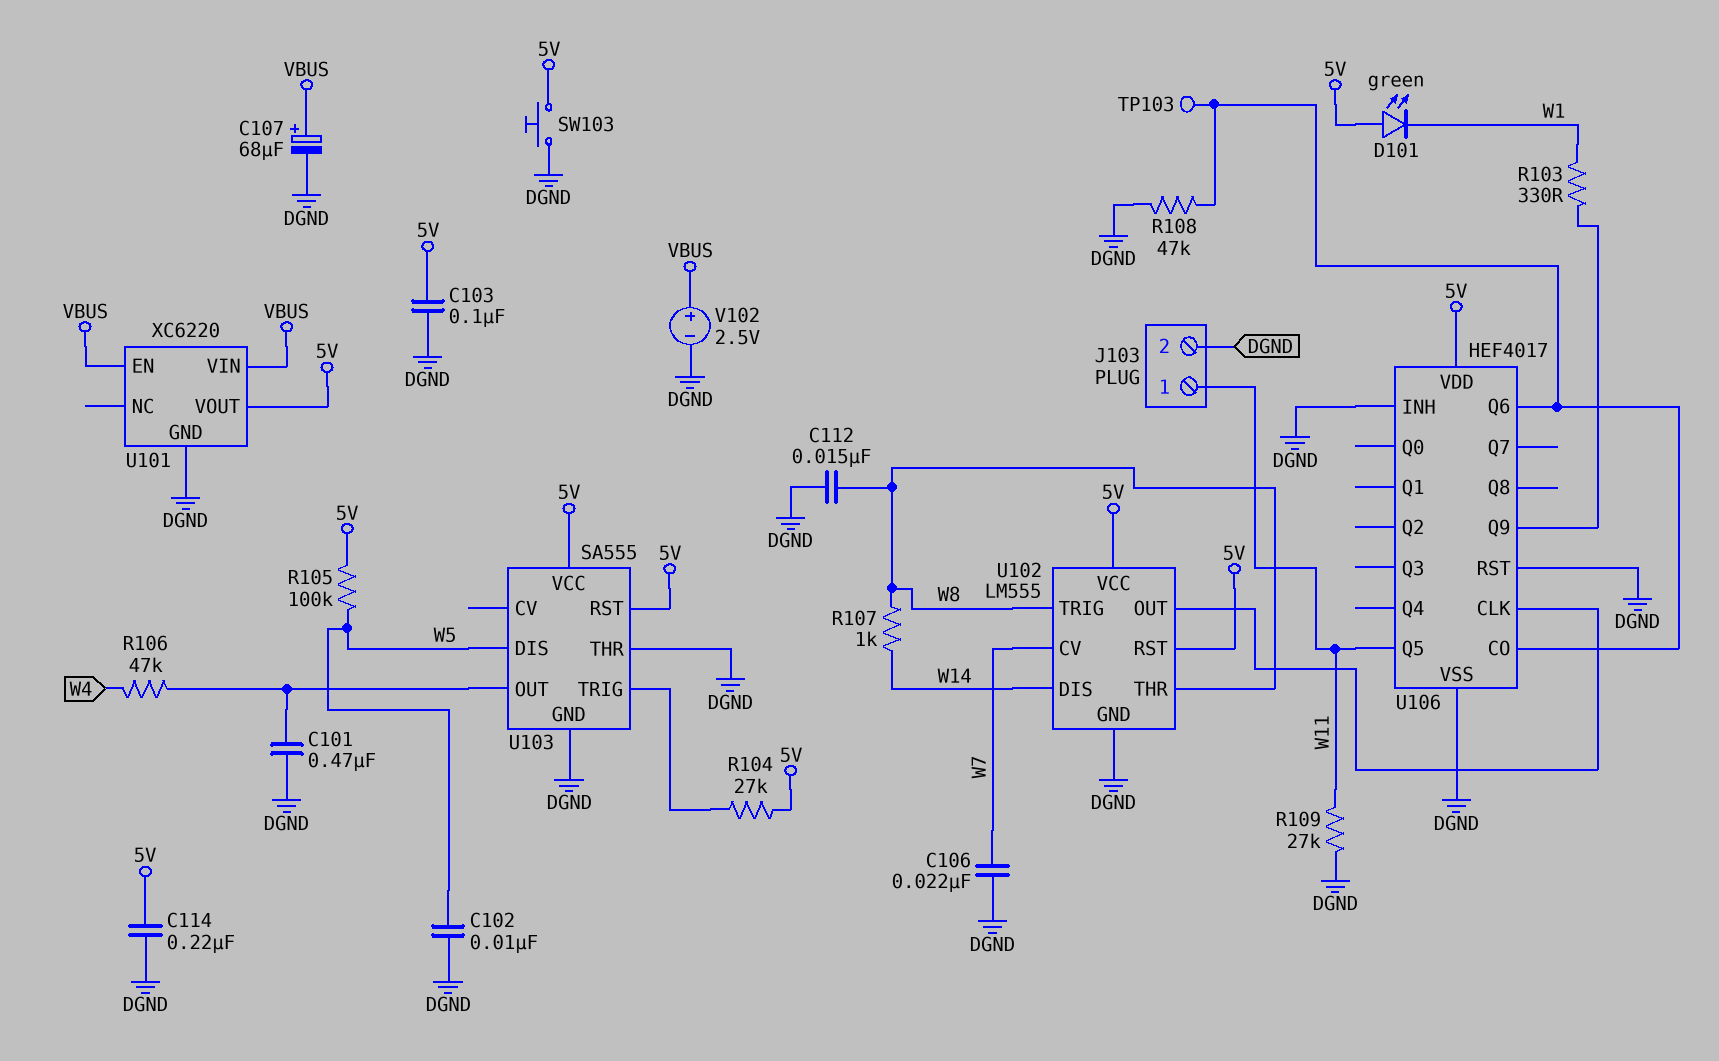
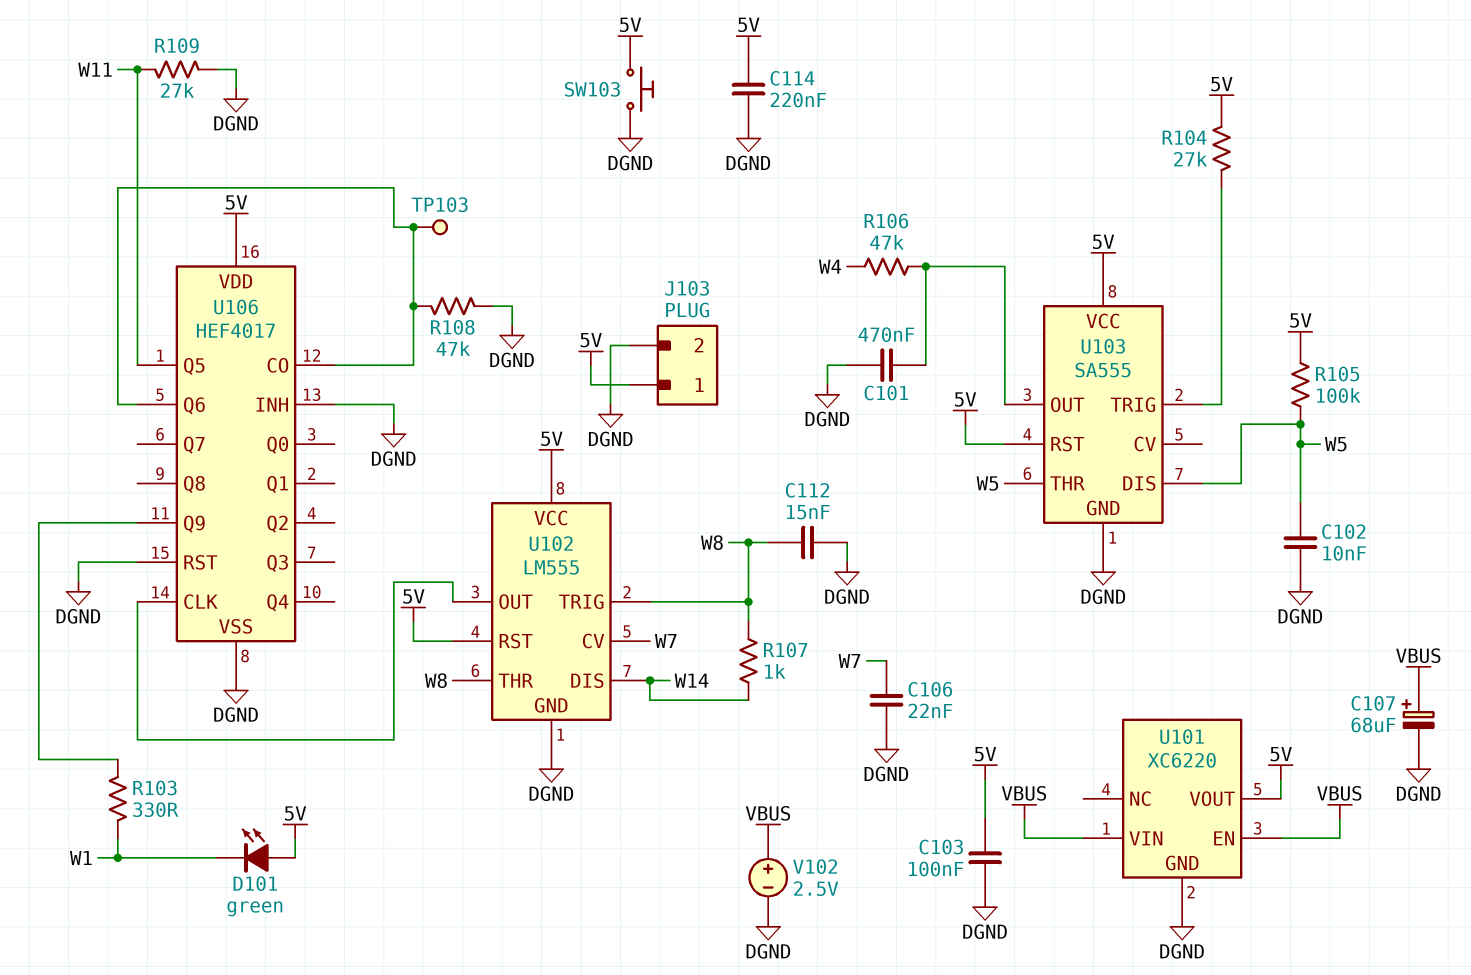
J103 pin 1: W11 -> 5V
U103 pin THR: DGND -> W5

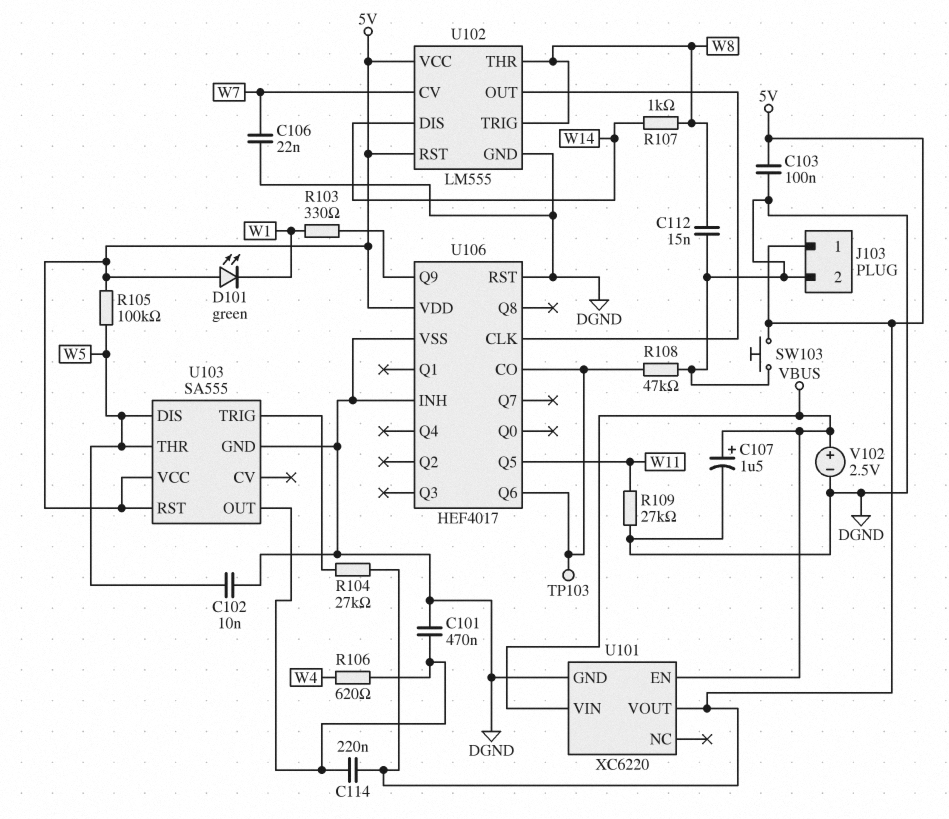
C107: 68uF (plus VBUS, minus DGND) -> 1.5uF (plus VBUS, minus DGND)
C114: 220nF (5V, DGND) -> 220nF (5V, U103/OUT)
R106: 47k (U103/OUT, W4) -> 620 (U103/OUT, W4)

